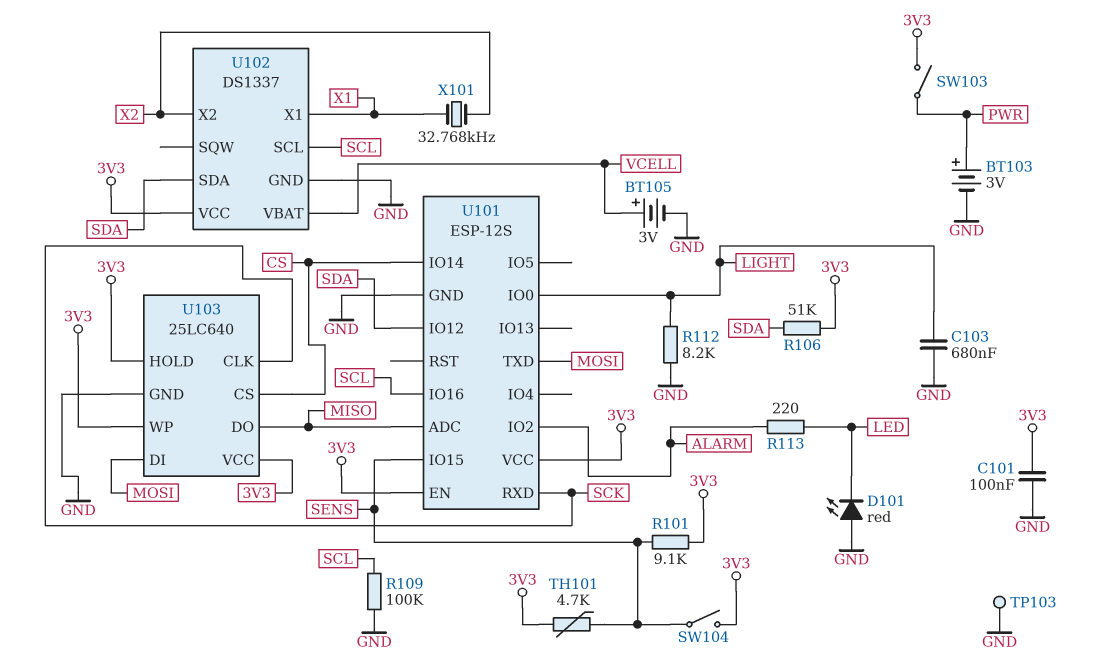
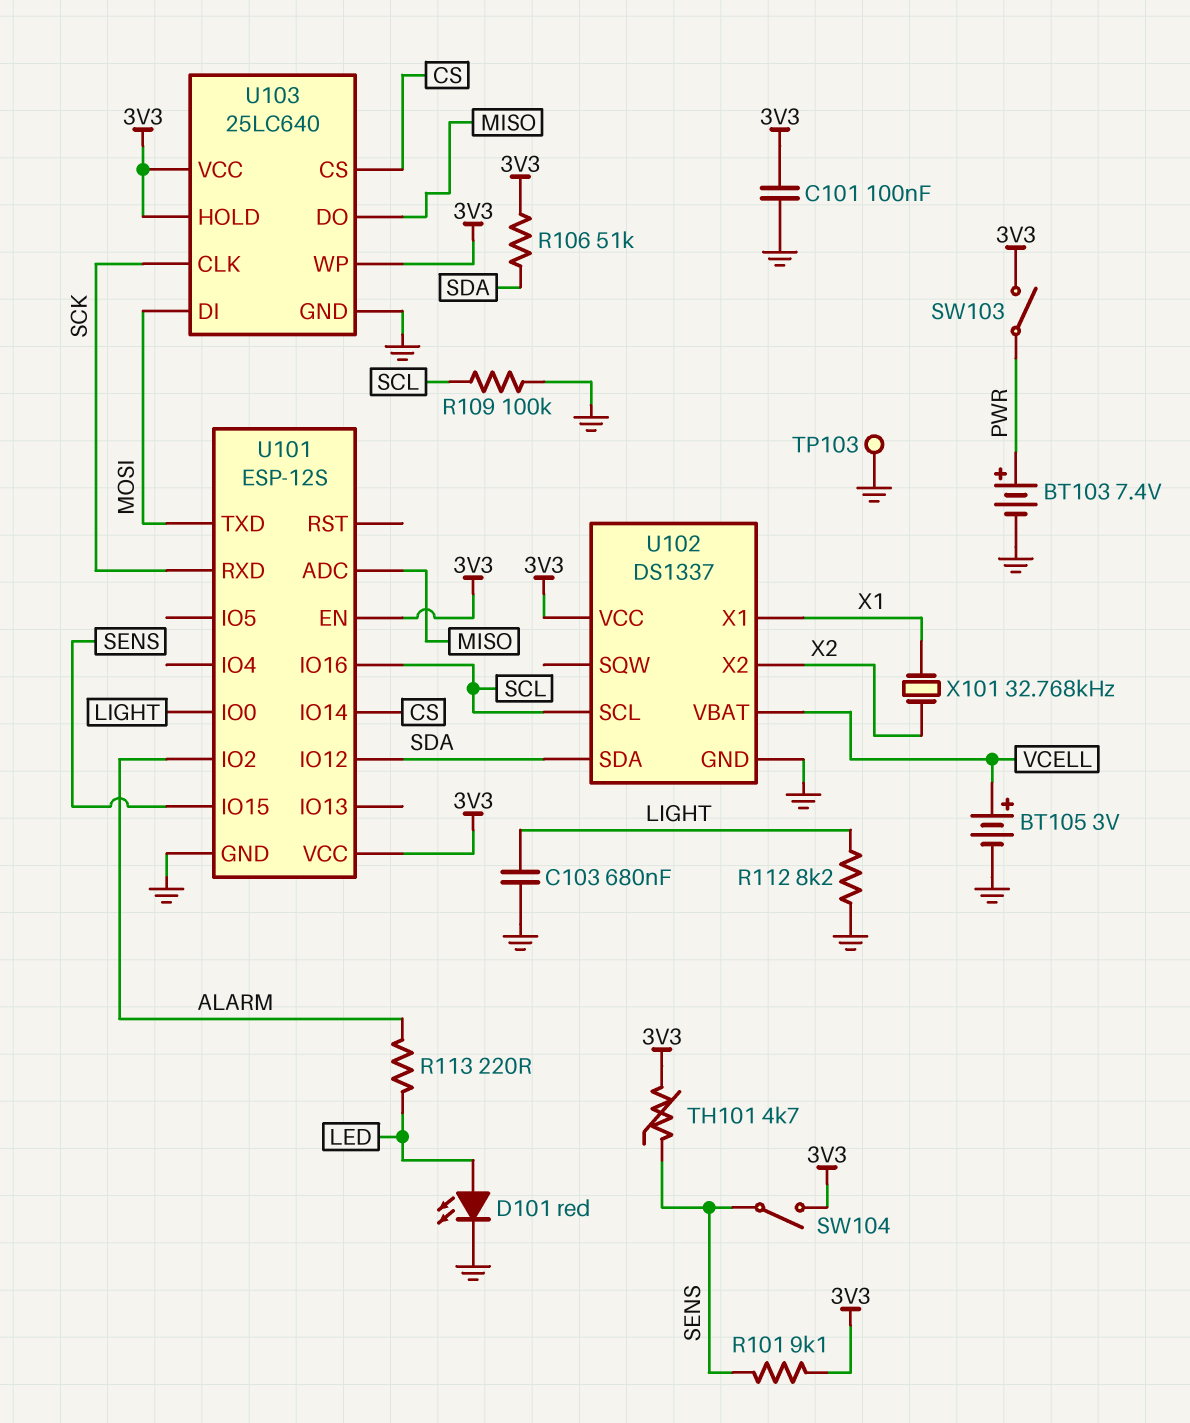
BT103: 3V (plus PWR, minus GND) -> 7.4V (plus PWR, minus GND)
D101: LED red (A GND, K LED) -> LED red (A LED, K GND)

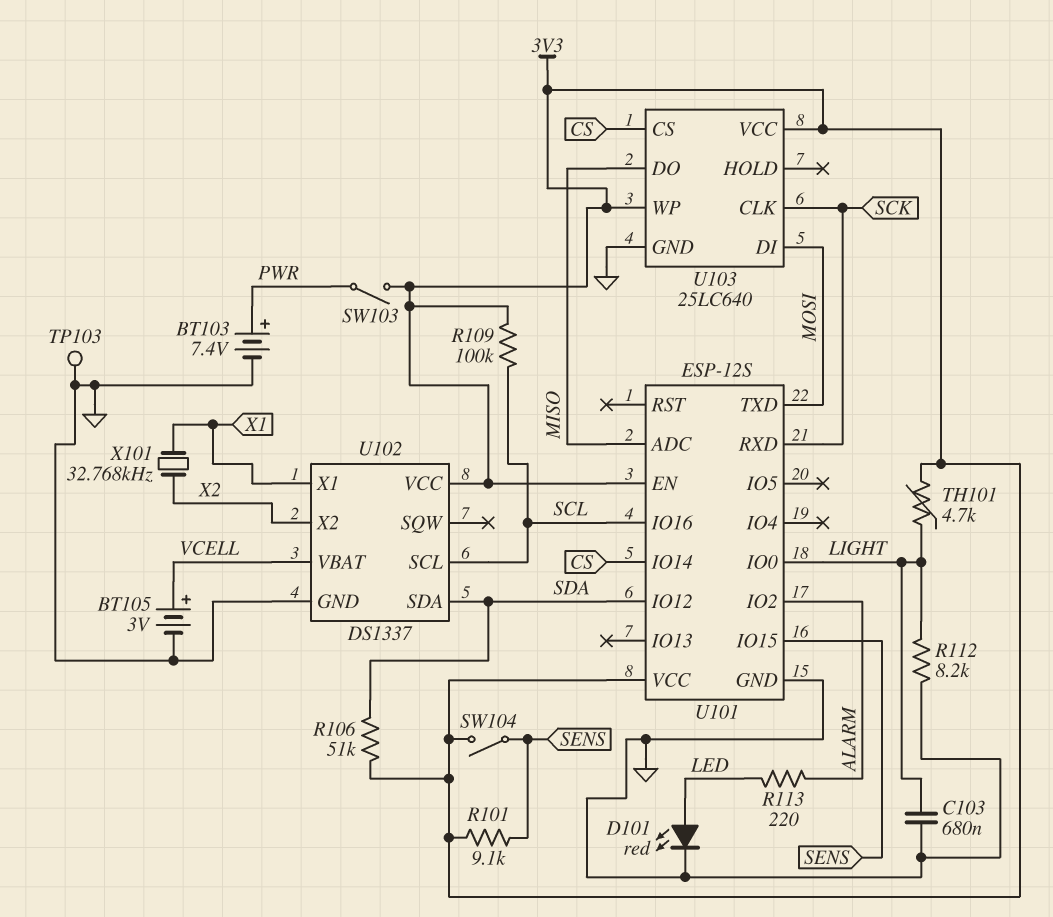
C101: 100nF (3V3, GND) -> none
R109: 100k (GND, SCL) -> 100k (3V3, SCL)
TH101: 4.7k (3V3, SENS) -> 4.7k (3V3, LIGHT)
U103 pin HOLD: 3V3 -> none

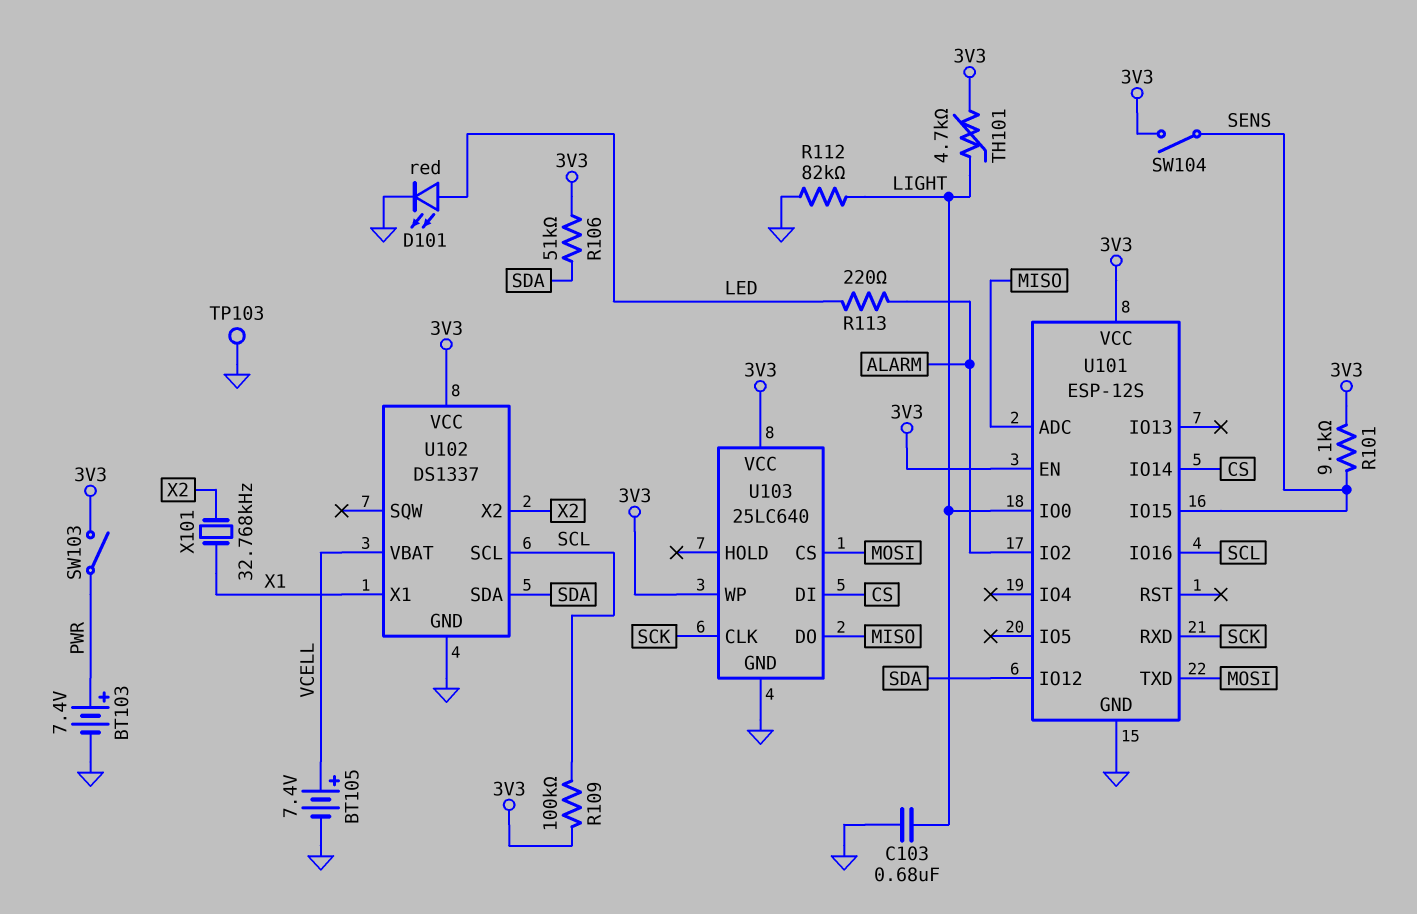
BT105: 3V (plus VCELL, minus GND) -> 7.4V (plus VCELL, minus GND)
R112: 8.2k (GND, LIGHT) -> 82k (GND, LIGHT)
U103 pin CS: CS -> MOSI
U103 pin DI: MOSI -> CS

